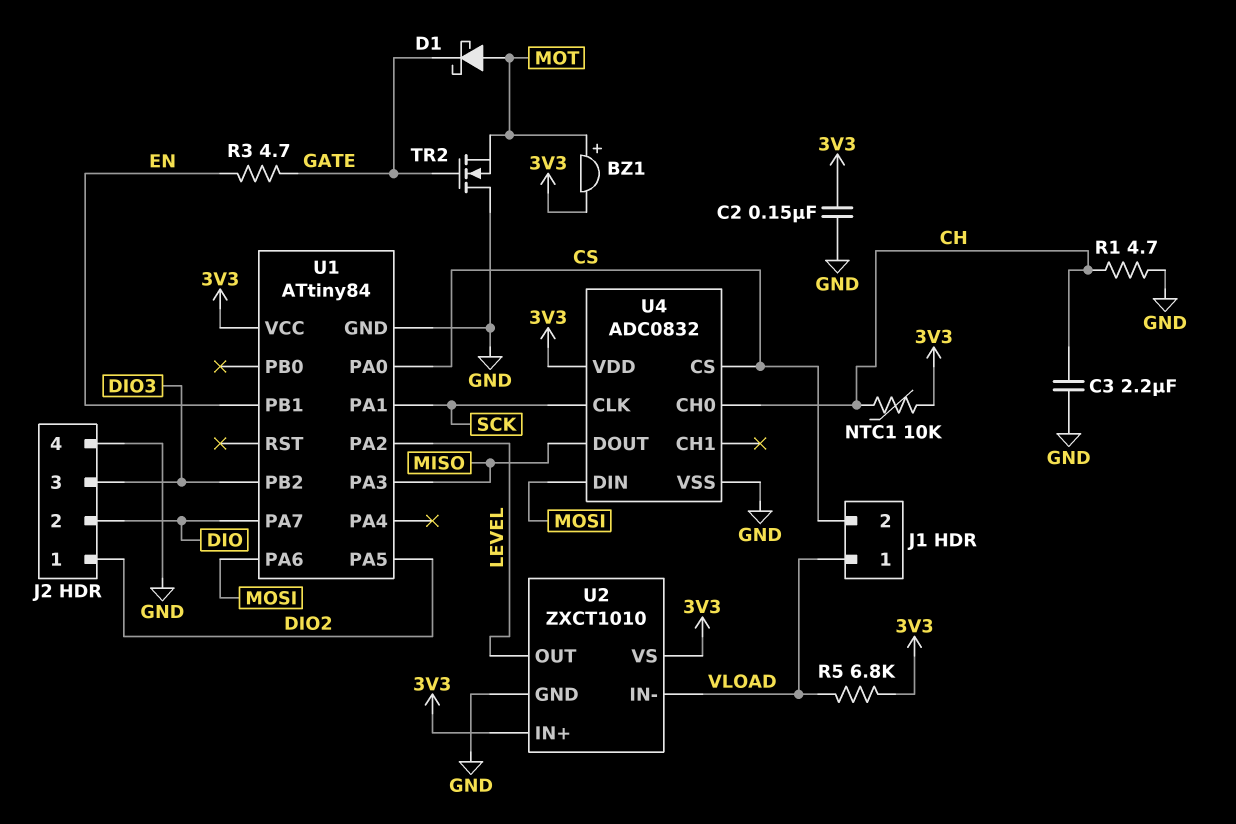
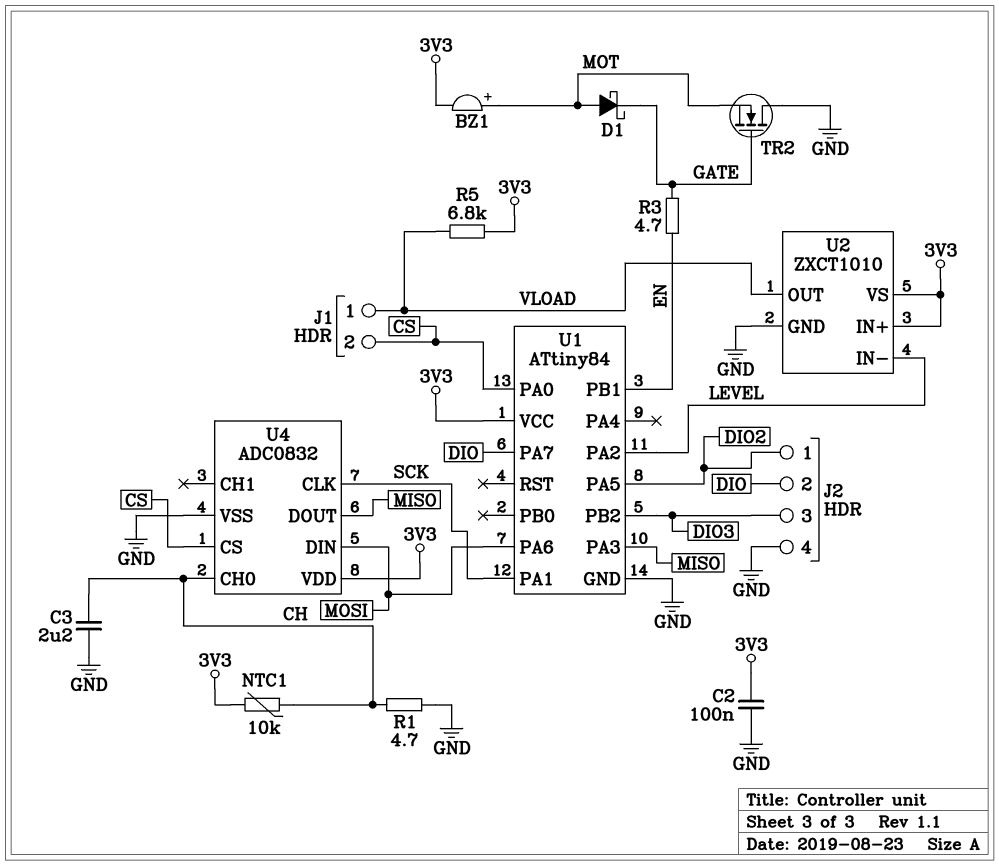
C2: 150nF (3V3, GND) -> 100nF (3V3, GND)
U2 pin IN-: VLOAD -> LEVEL
U2 pin OUT: LEVEL -> VLOAD

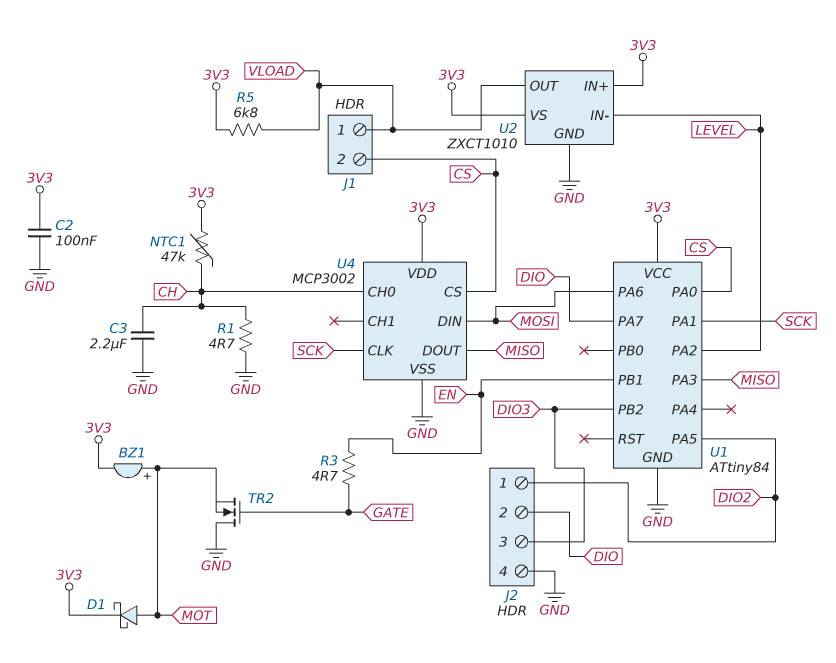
D1: schottky (A MOT, K GATE) -> schottky (A MOT, K 3V3)
NTC1: 10k (3V3, CH) -> 47k (3V3, CH)
U4: ADC0832 -> MCP3002

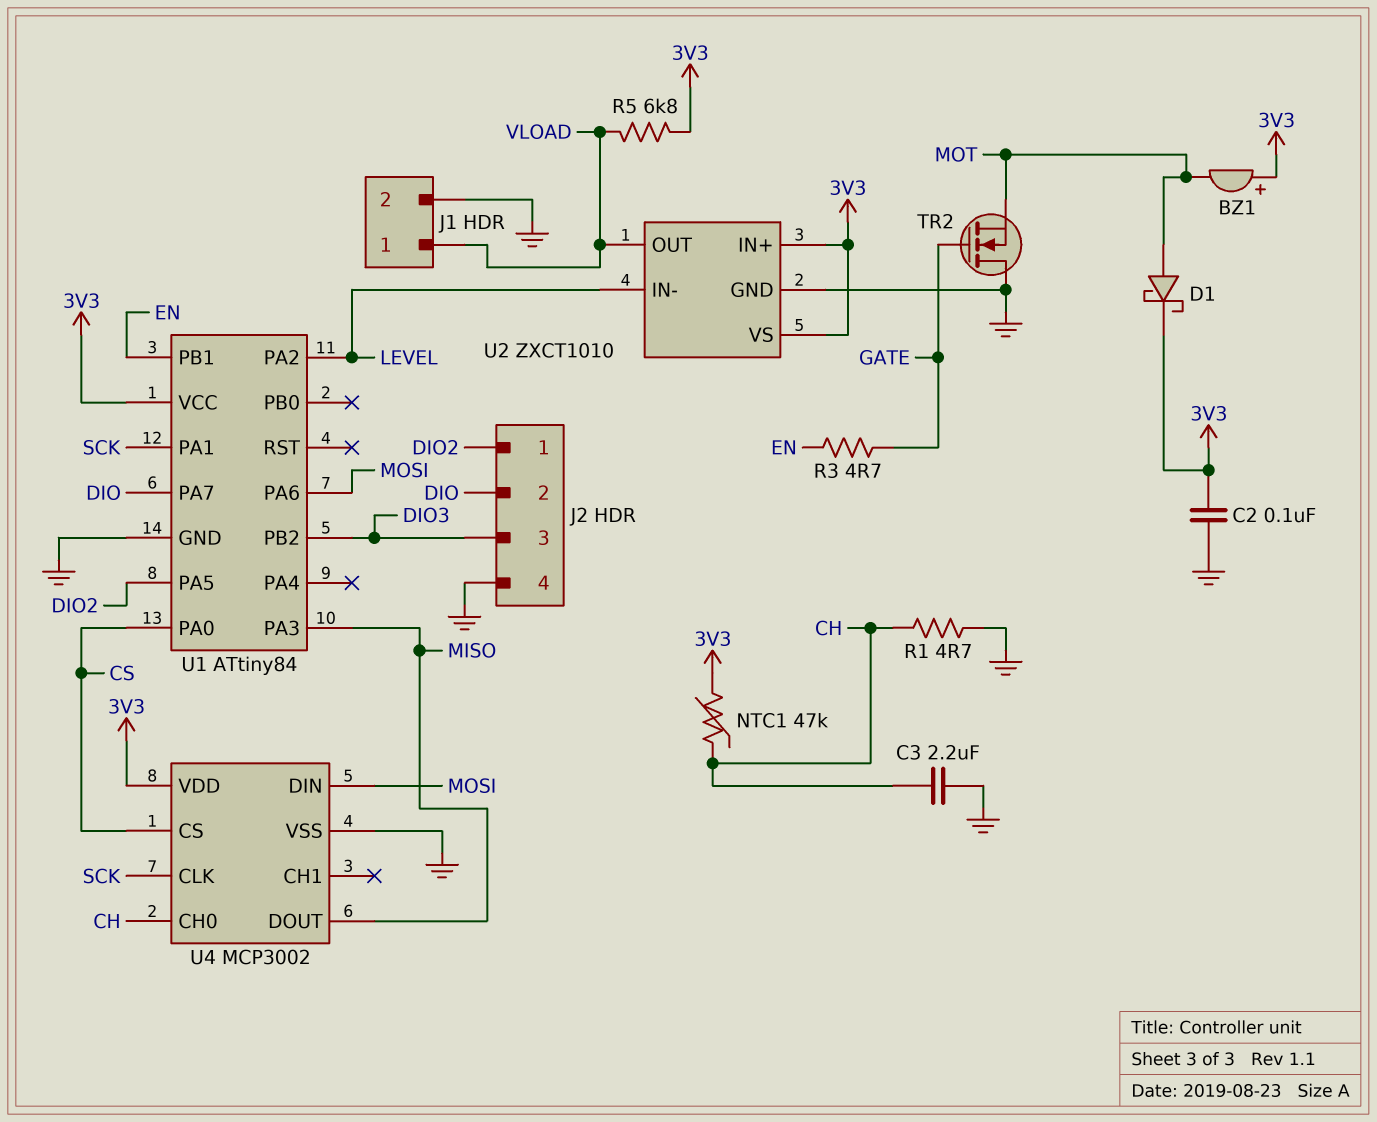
BZ1: buzzer (plus MOT, minus 3V3) -> buzzer (plus 3V3, minus MOT)
J1 pin 2: CS -> GND

